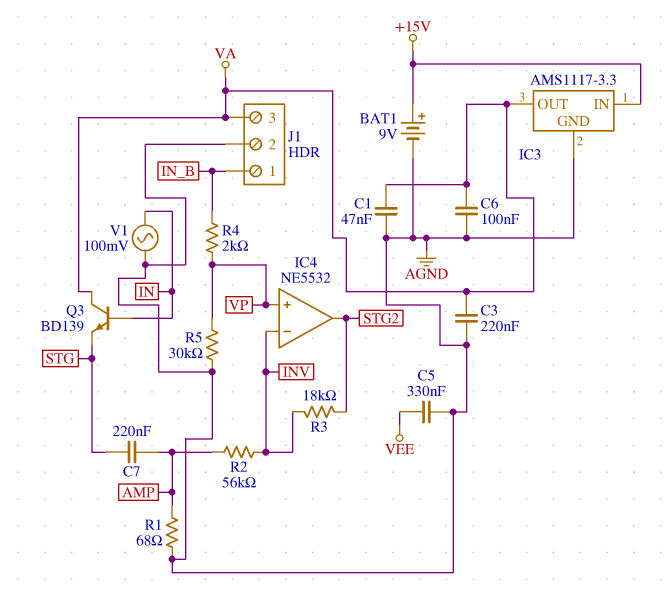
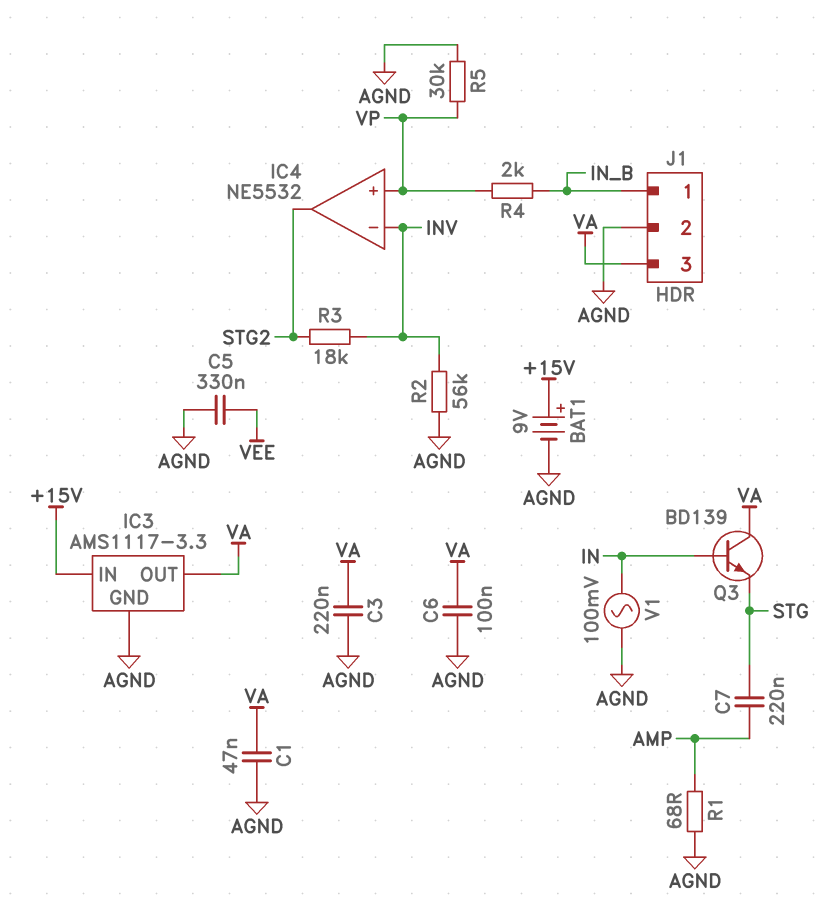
R2: 56k (AMP, INV) -> 56k (AGND, INV)

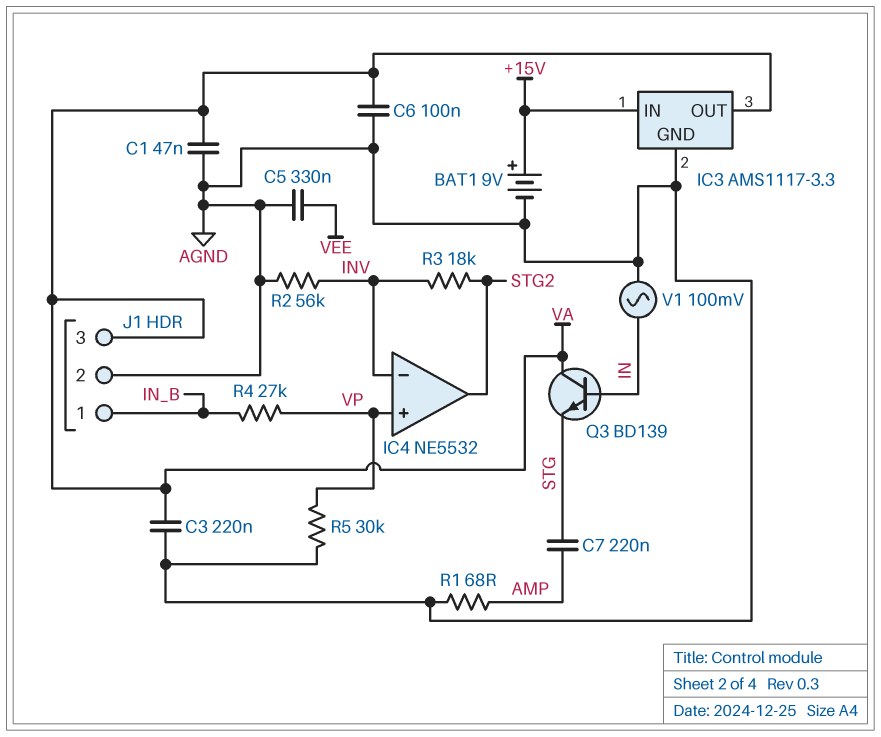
R4: 2k (IN_B, VP) -> 27k (IN_B, VP)

